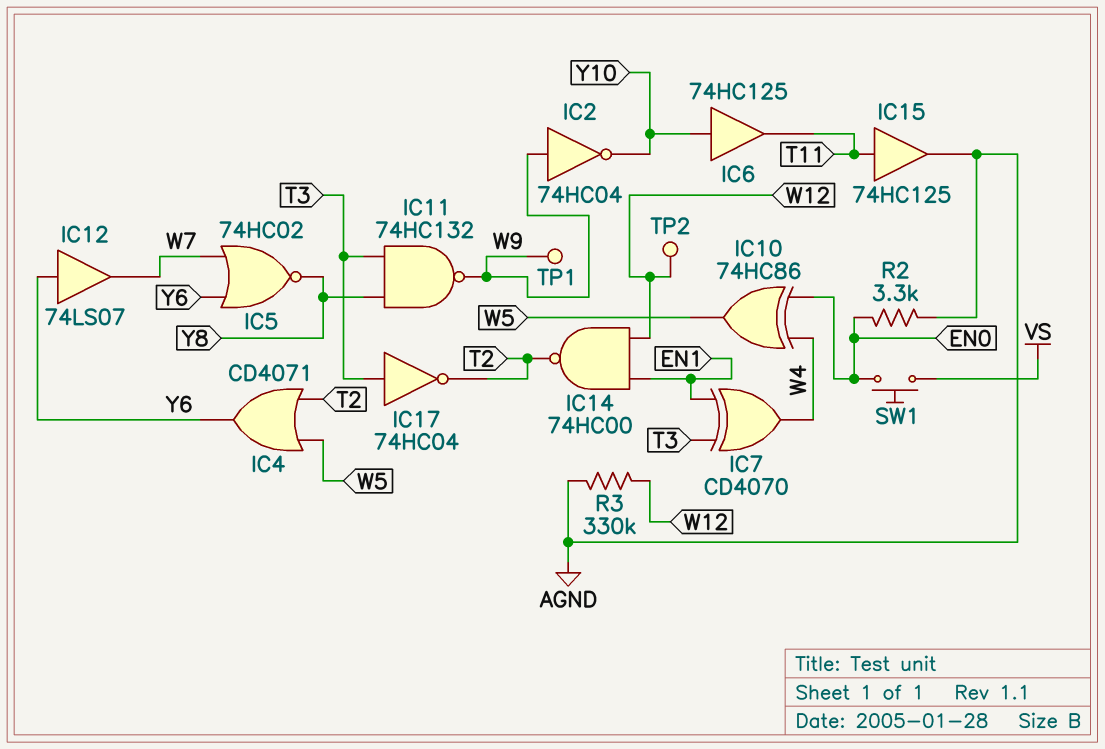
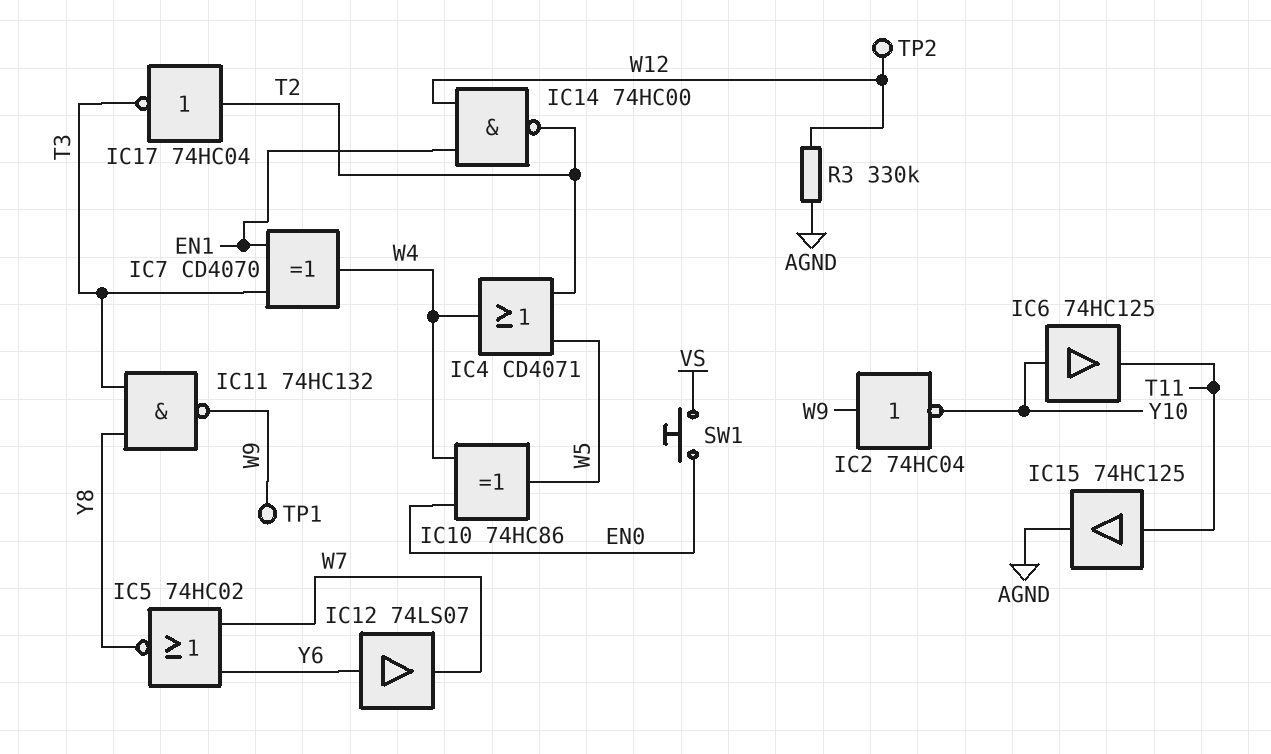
IC4: OR CD4071 (in T2, in W5, out Y6) -> OR CD4071 (in T2, in W5, out W4)
IC17: NOT 74HC04 (in T3, out T2) -> NOT 74HC04 (in T2, out T3)
R2: 3.3k (AGND, EN0) -> none

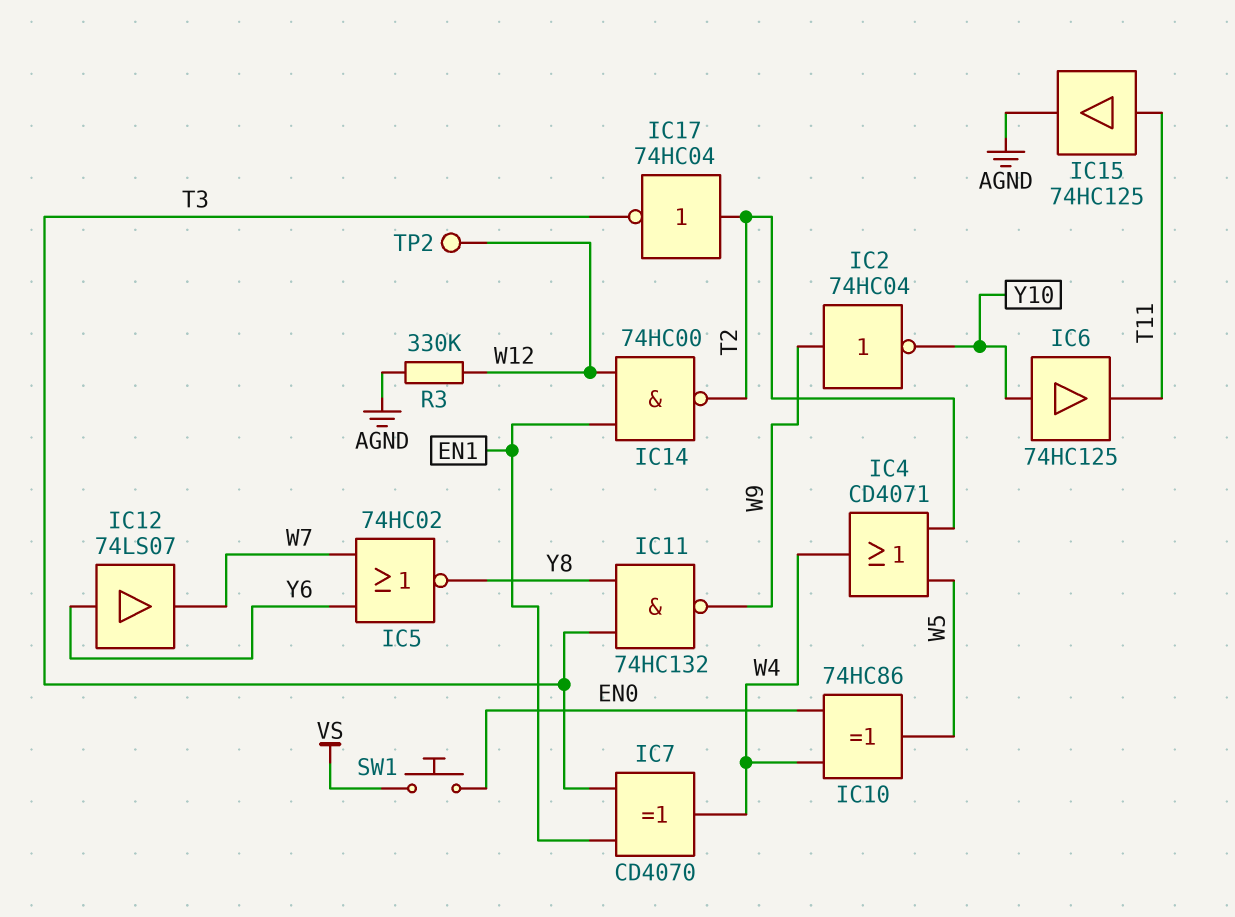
TP1: test point (W9) -> none

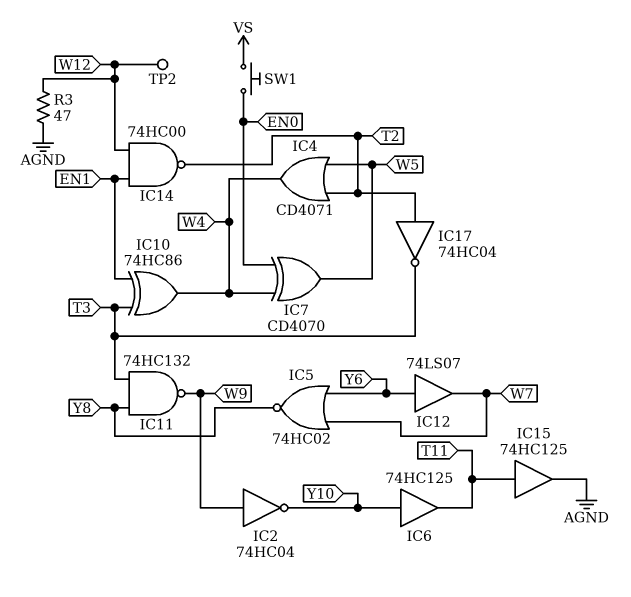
IC7: XOR CD4070 (in EN1, in T3, out W4) -> XOR CD4070 (in EN0, in W4, out W5)
IC10: XOR 74HC86 (in EN0, in W4, out W5) -> XOR 74HC86 (in EN1, in T3, out W4)
R3: 330k (AGND, W12) -> 47 (AGND, W12)

